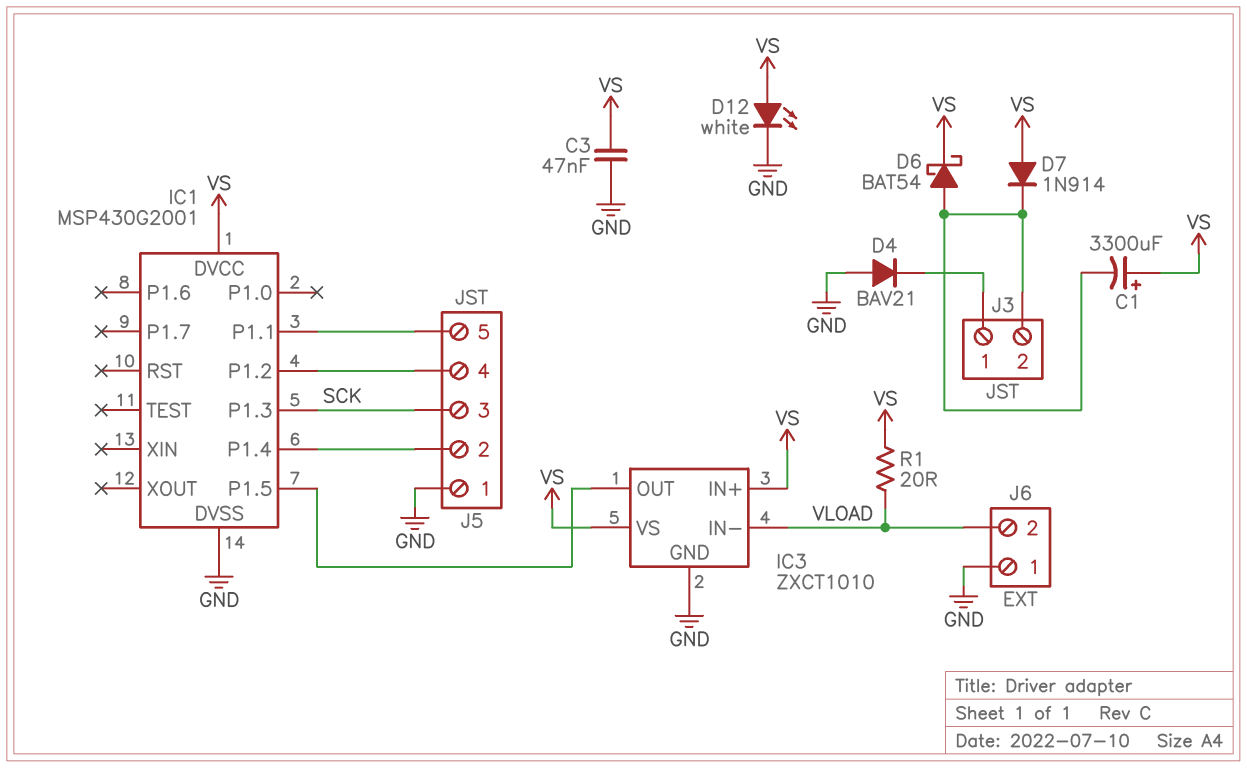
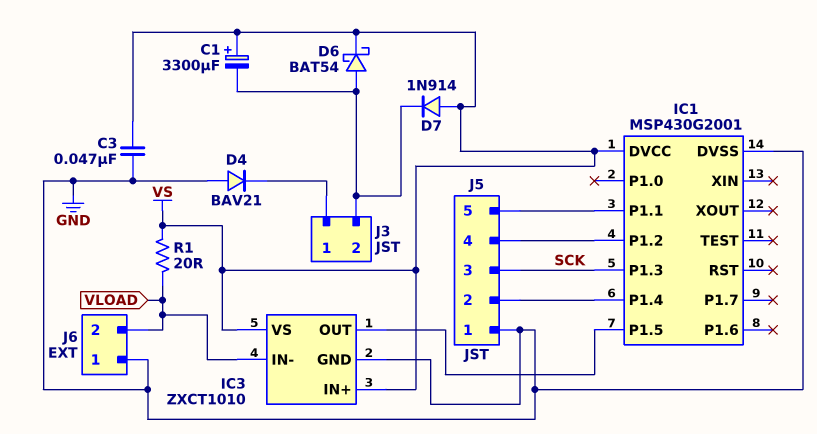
D12: LED white (A VS, K GND) -> none

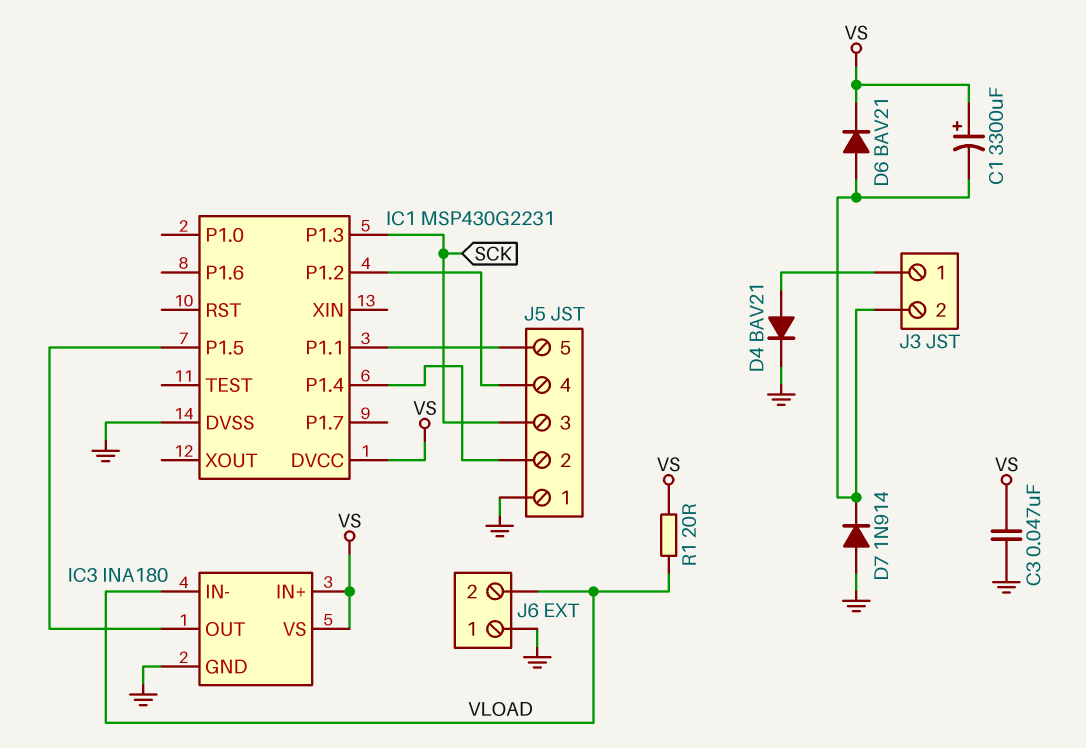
D4: diode BAV21 (A GND, K J3/1) -> diode BAV21 (A J3/1, K GND)
D6: schottky BAT54 (A J3/2, K VS) -> diode BAV21 (A J3/2, K VS)
D7: diode 1N914 (A VS, K J3/2) -> diode 1N914 (A GND, K J3/2)
IC1: MSP430G2001 -> MSP430G2231
IC3: ZXCT1010 -> INA180

